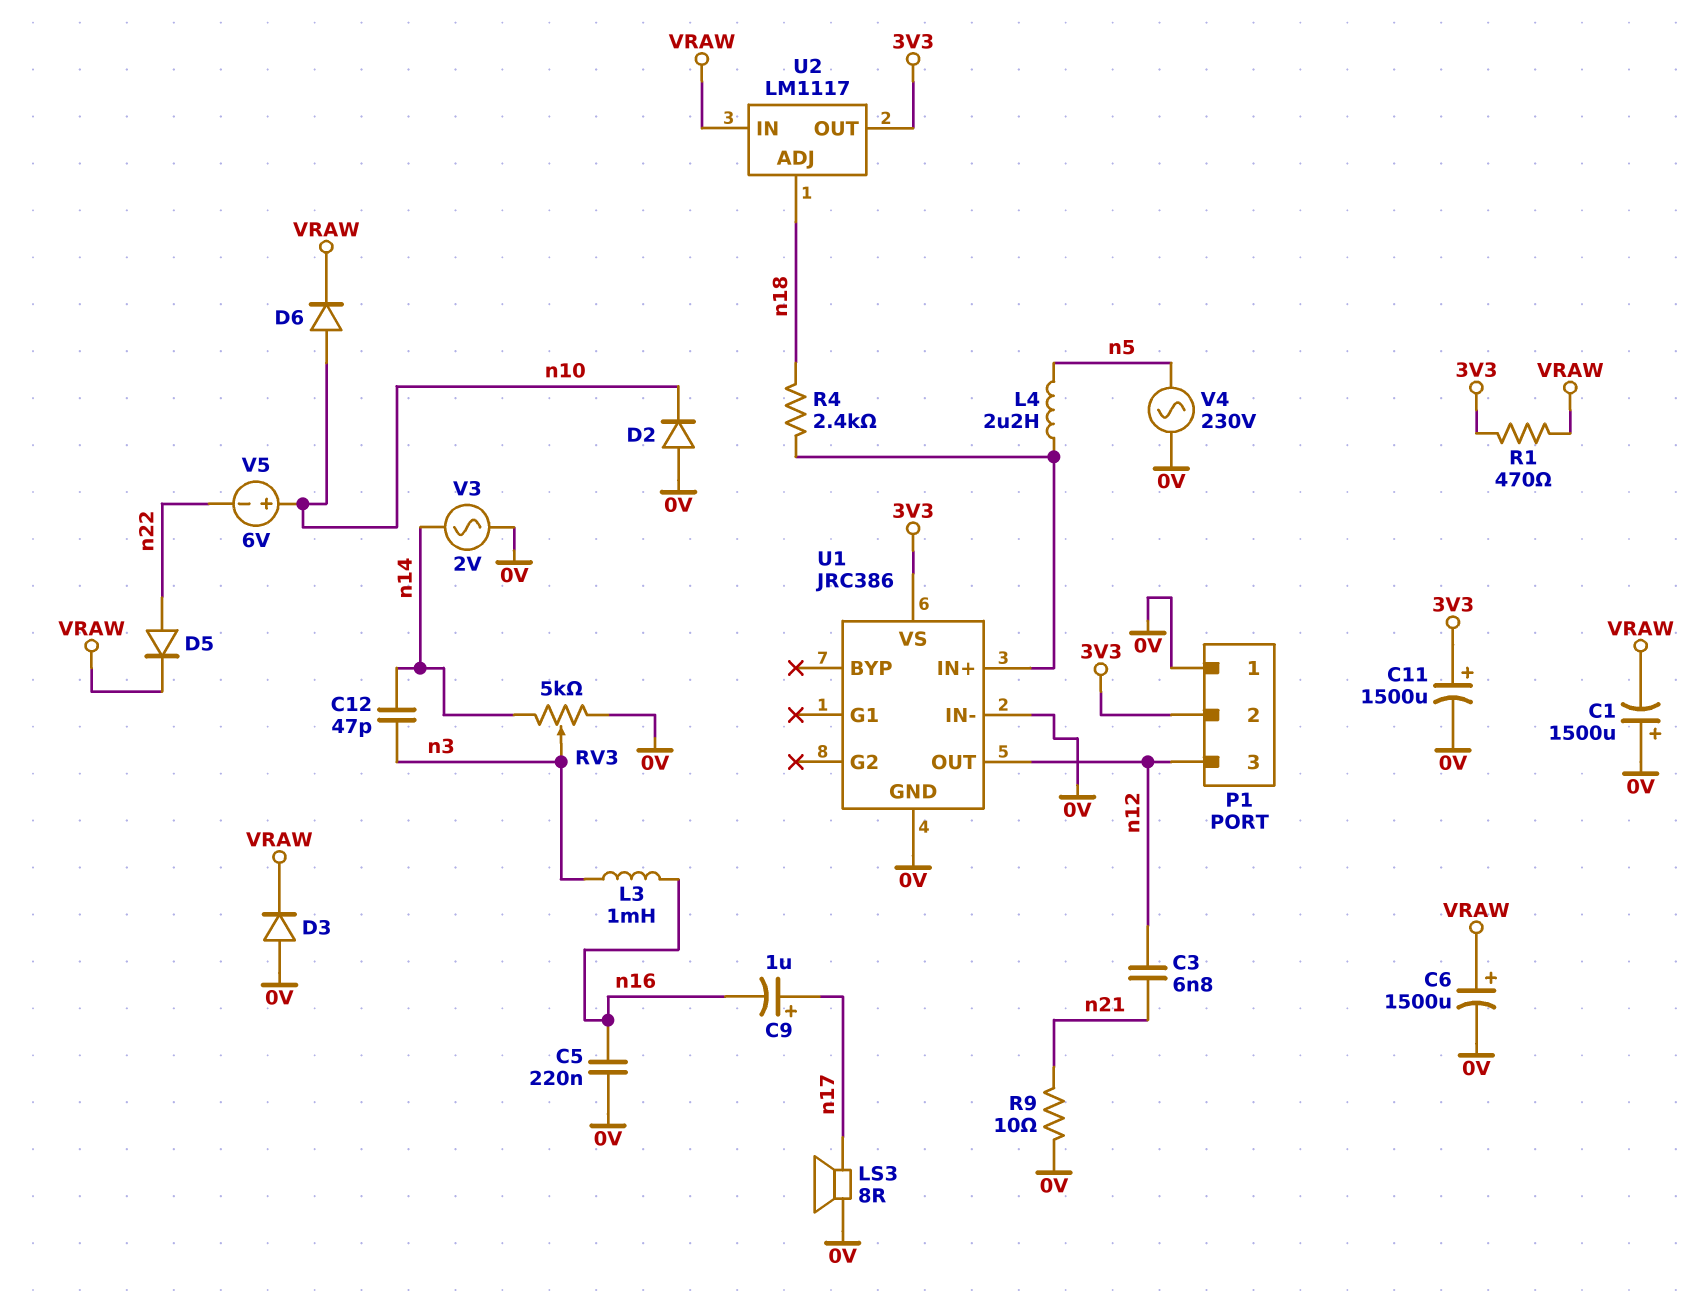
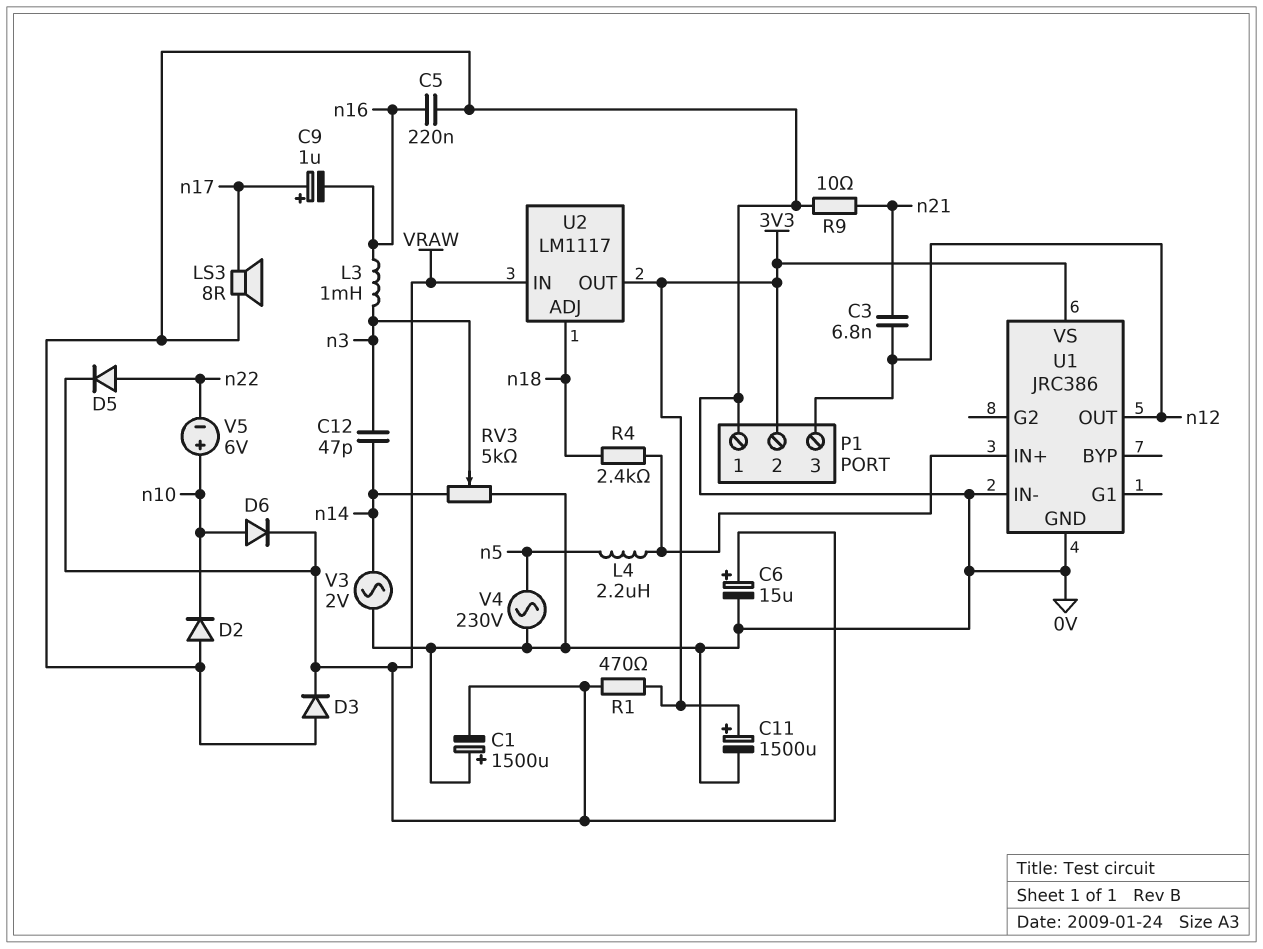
C6: 1500uF (plus VRAW, minus 0V) -> 15uF (plus VRAW, minus 0V)

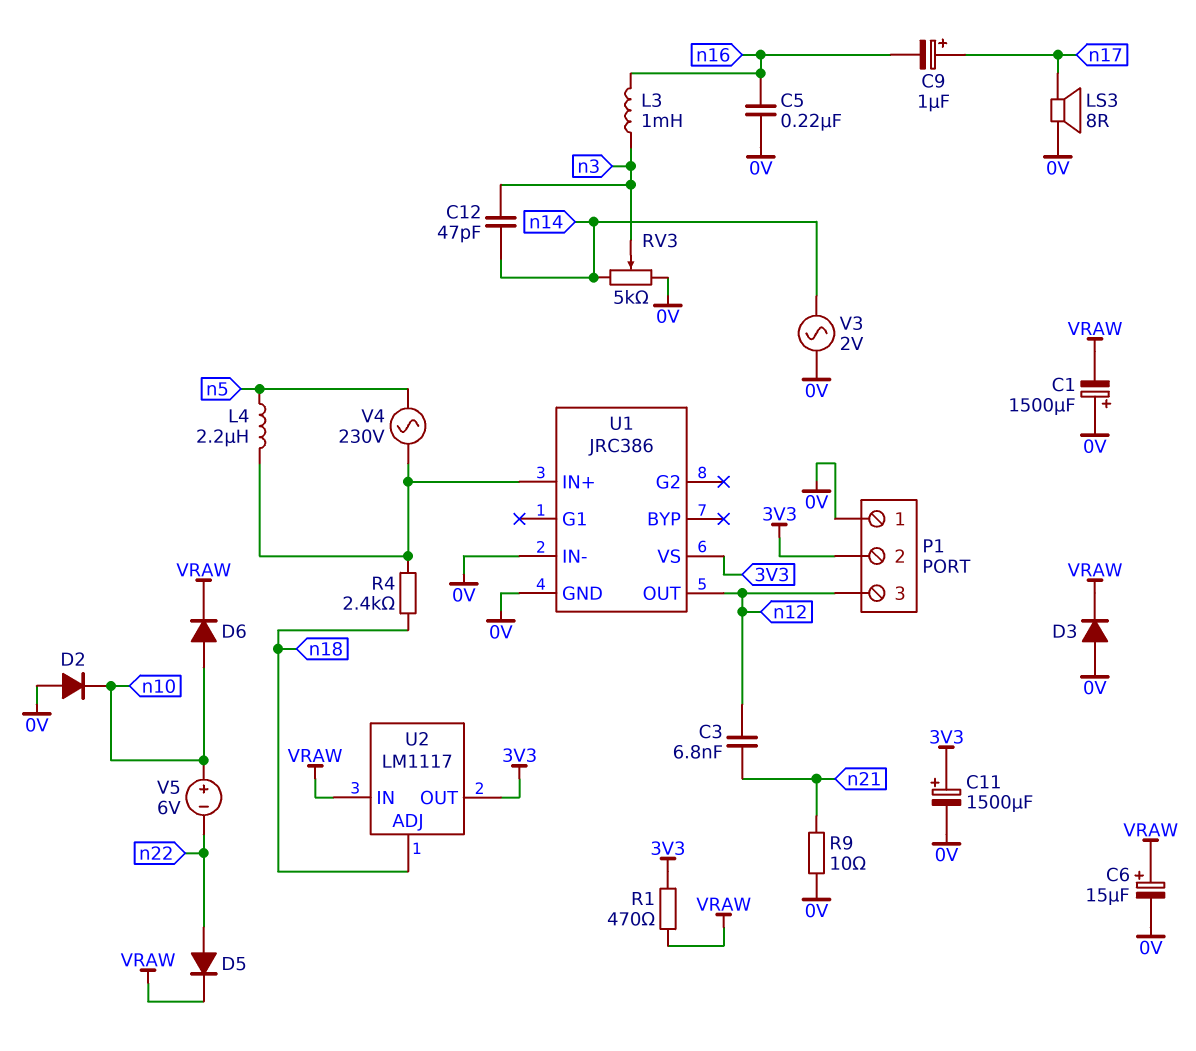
V4: AC 230V (0V, n5) -> AC 230V (U1/IN+, n5)

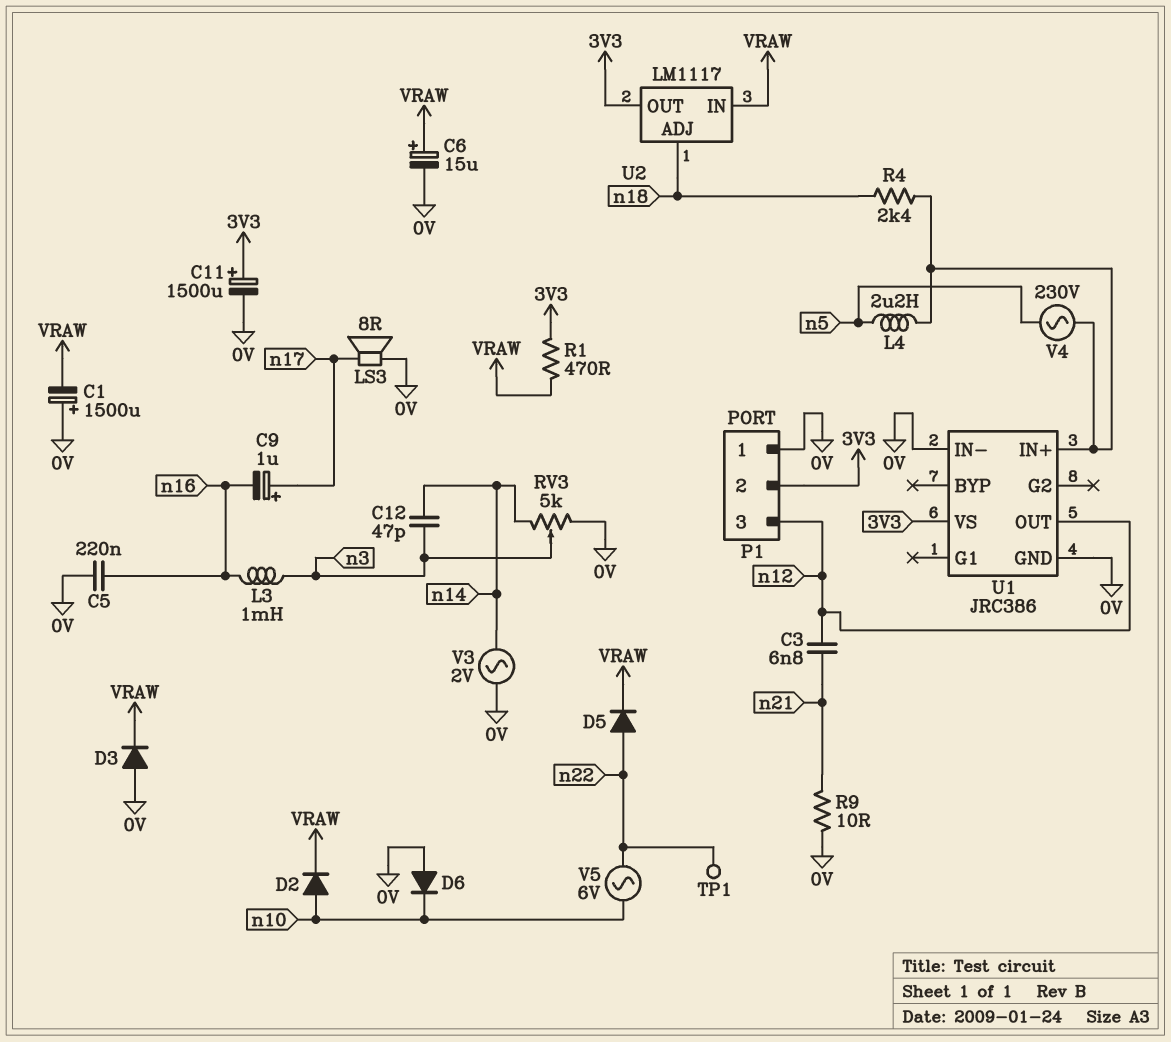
D2: diode (A 0V, K n10) -> diode (A n10, K VRAW)
D6: diode (A n10, K VRAW) -> diode (A 0V, K n10)
TP1: none -> test point (n22)
V5: 6V (plus n10, minus n22) -> AC 6V (n10, n22)

